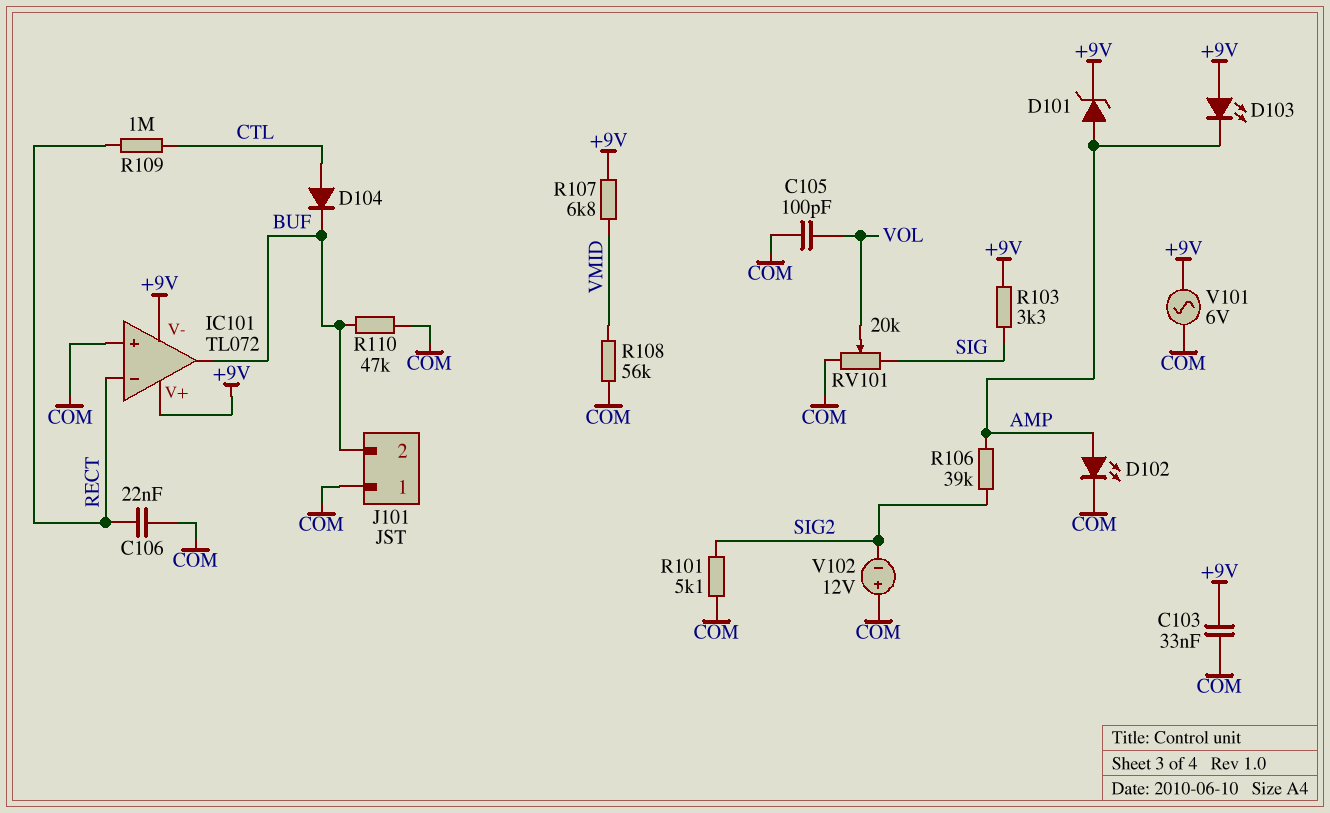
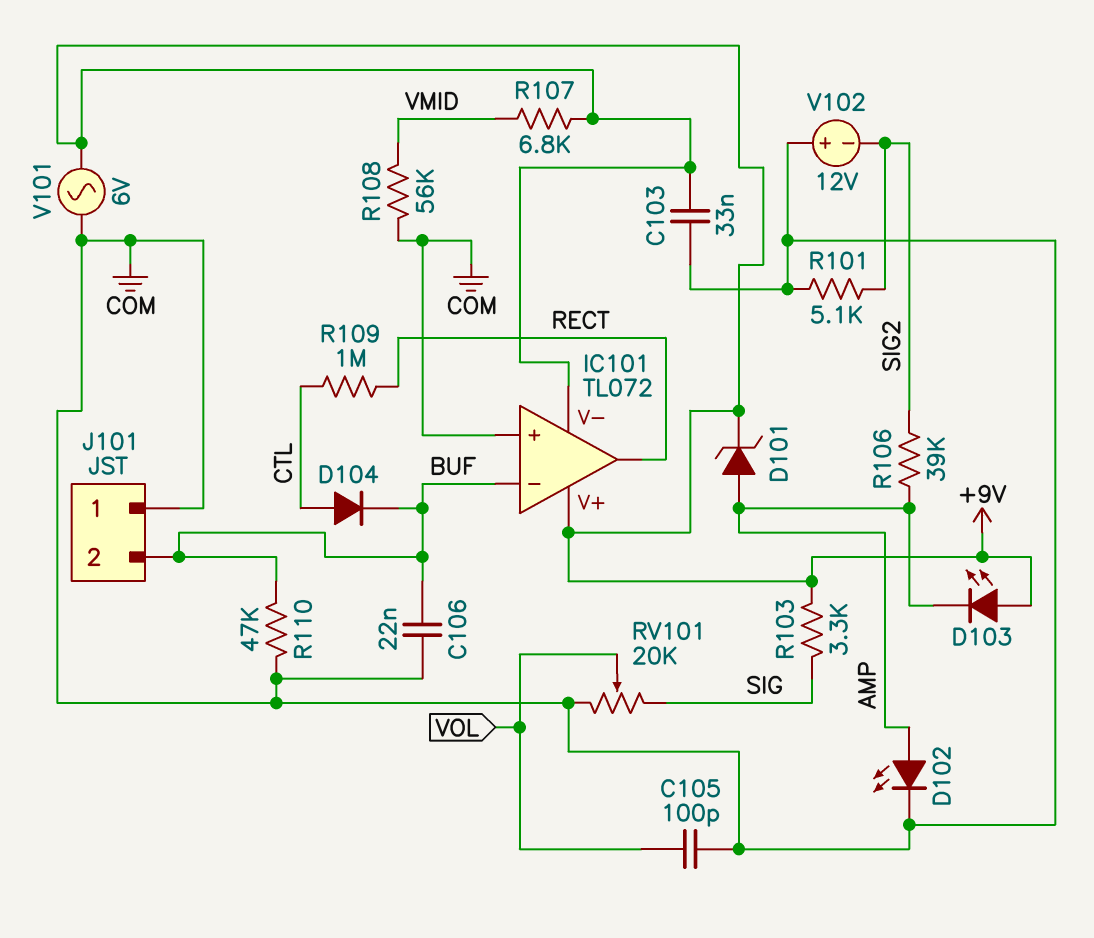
C106: 22nF (COM, RECT) -> 22nF (BUF, COM)
IC101 pin in-: RECT -> BUF
IC101 pin out: BUF -> RECT

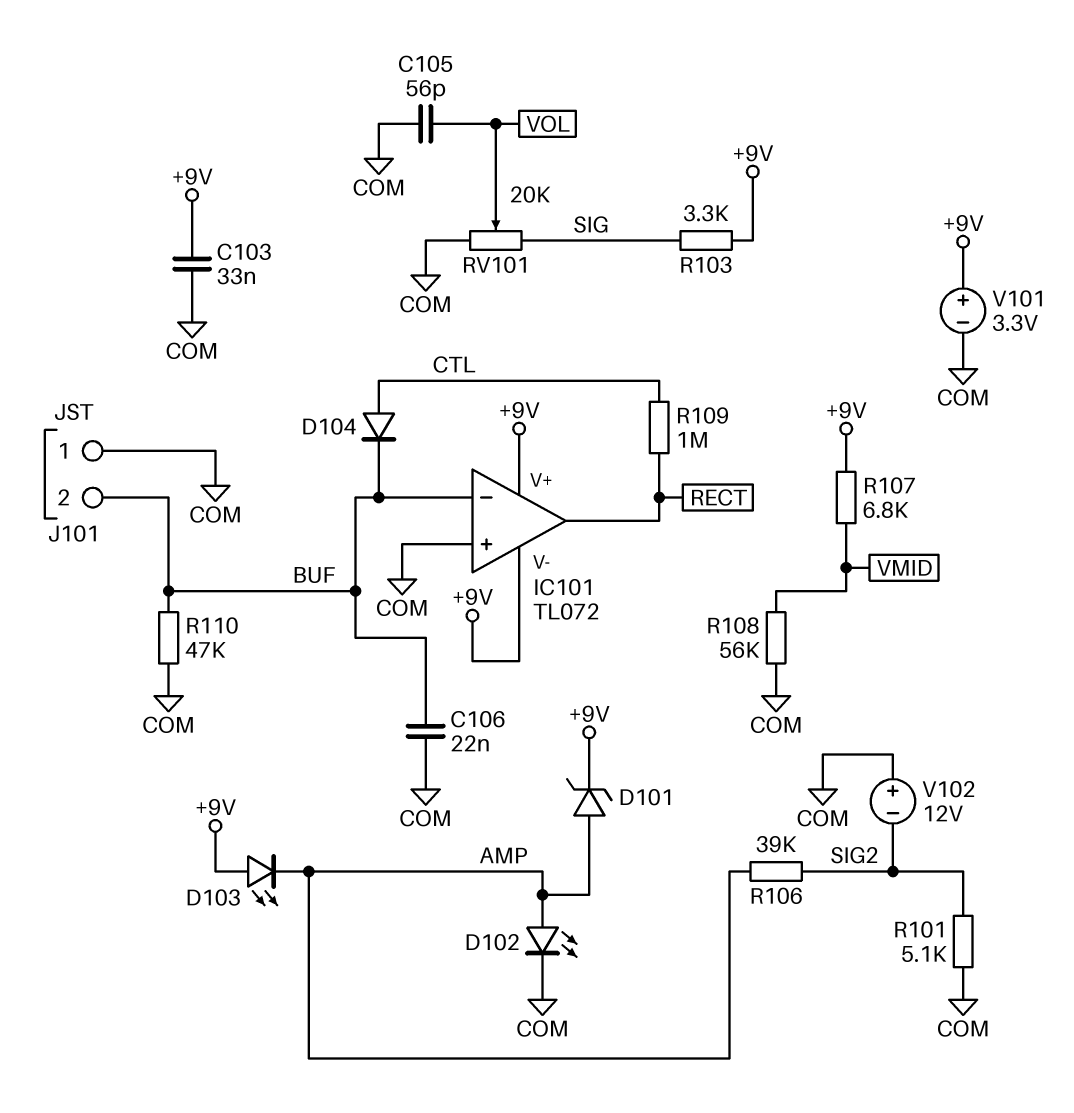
C105: 100pF (COM, VOL) -> 56pF (COM, VOL)
V101: AC 6V (+9V, COM) -> 3.3V (plus +9V, minus COM)

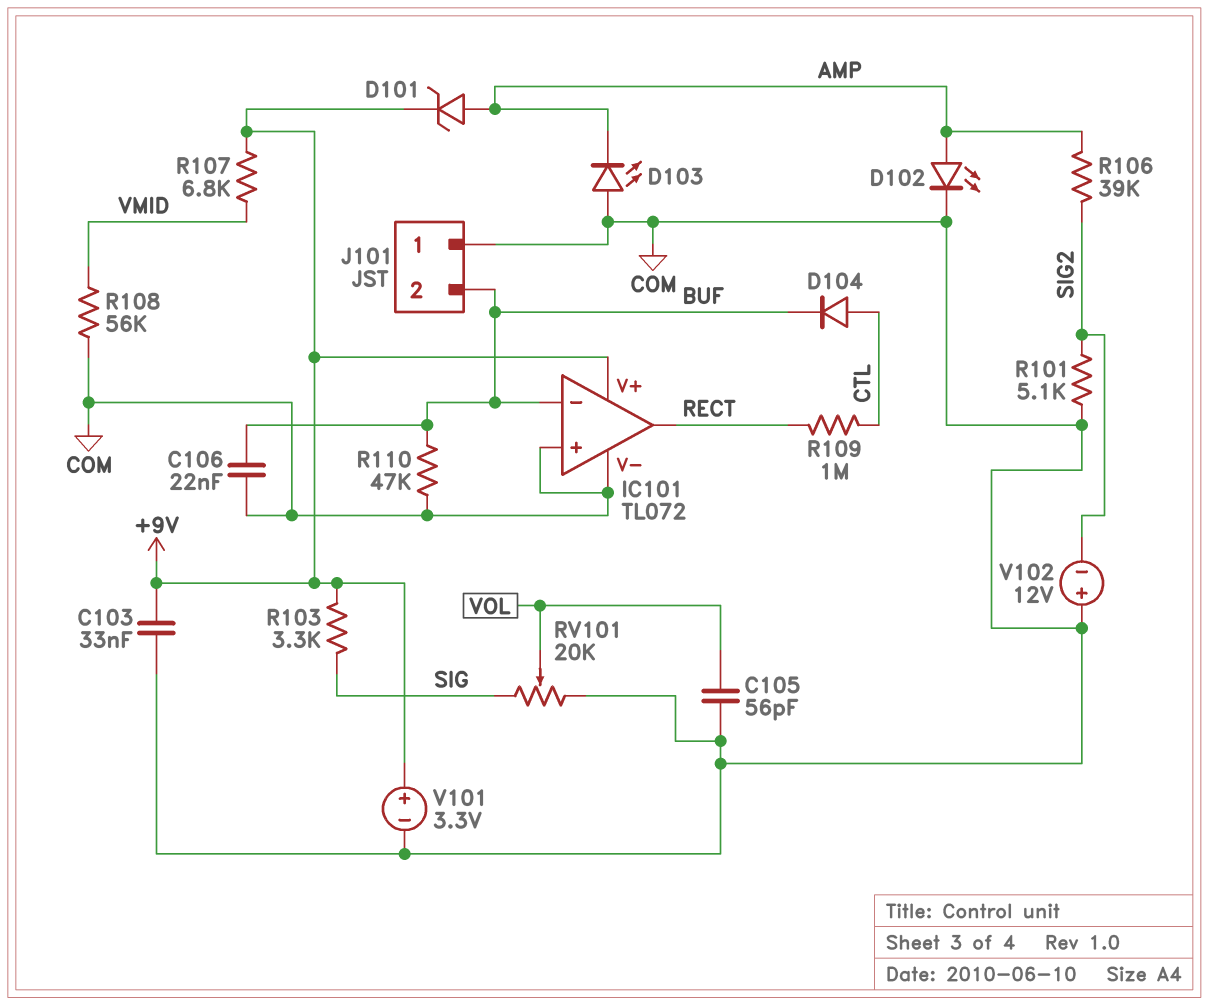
D103: LED (A +9V, K AMP) -> LED (A COM, K AMP)
IC101 pin V-: +9V -> COM

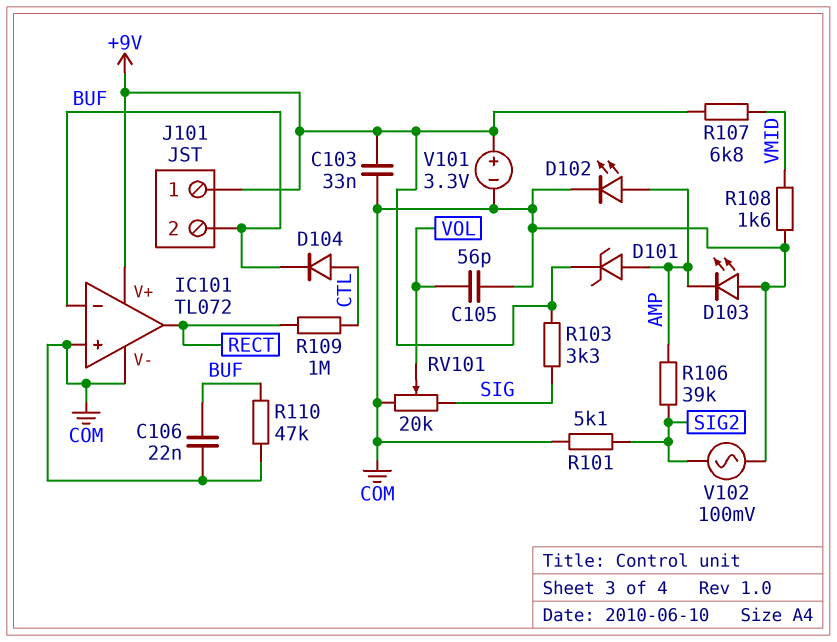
J101 pin 1: COM -> +9V
R108: 56k (COM, VMID) -> 1.6k (COM, VMID)
V102: 12V (plus COM, minus SIG2) -> AC 100mV (COM, SIG2)

